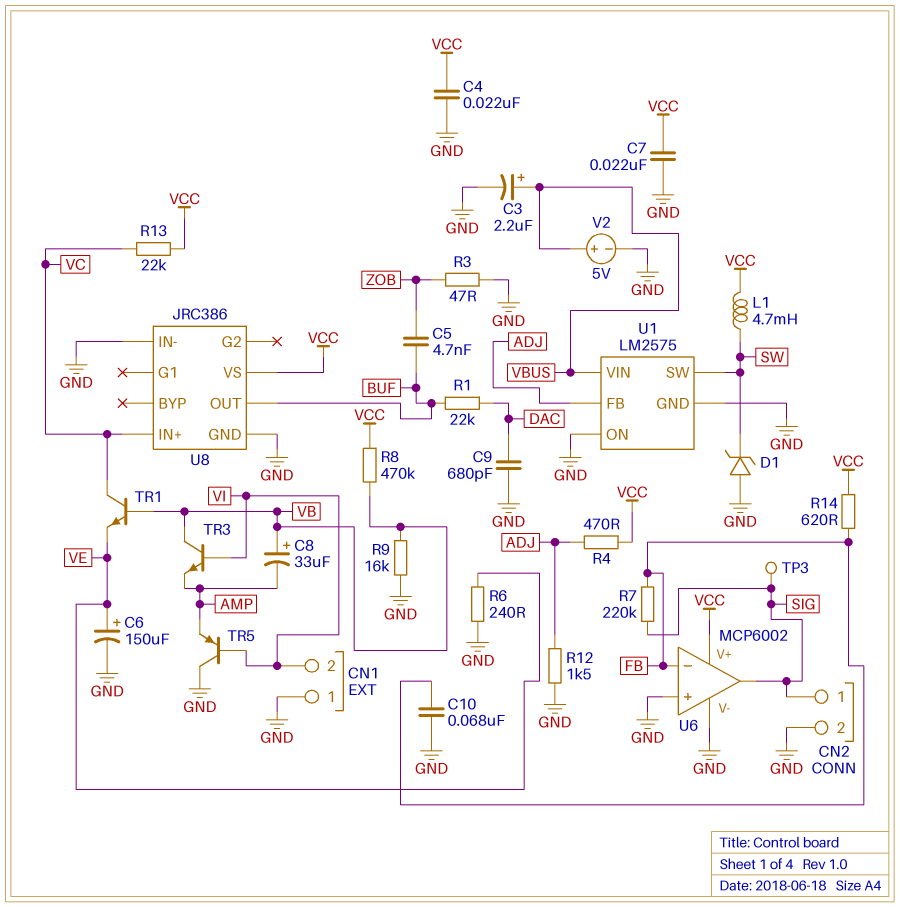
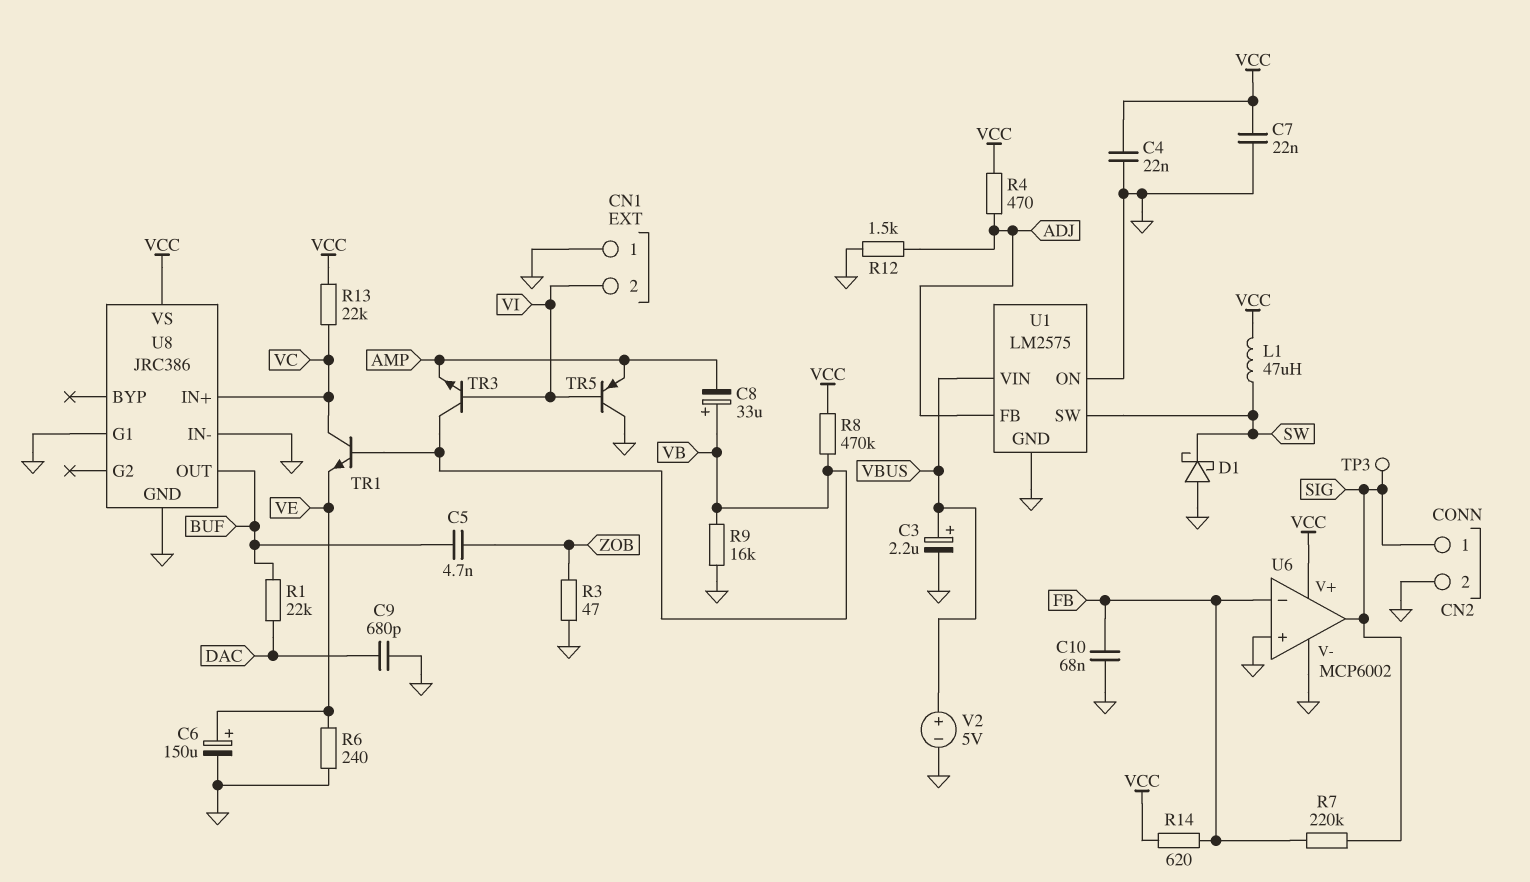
D1: zener (A GND, K SW) -> schottky (A GND, K SW)
L1: 4.7mH (SW, VCC) -> 47uH (SW, VCC)
U8 pin G1: none -> GND

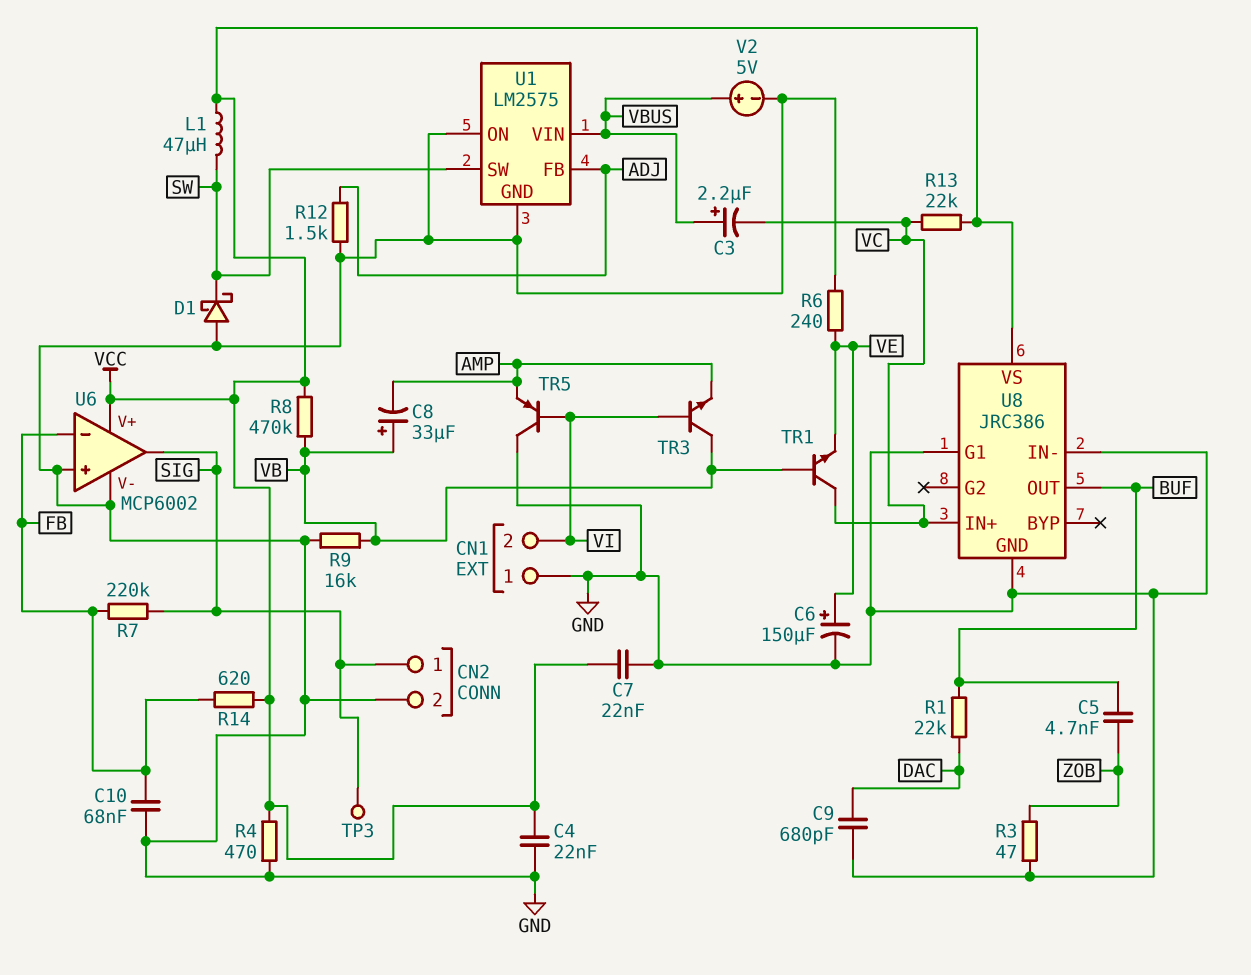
C3: 2.2uF (plus VBUS, minus GND) -> 2.2uF (plus VBUS, minus VC)
R4: 470 (ADJ, VCC) -> 470 (GND, VCC)

